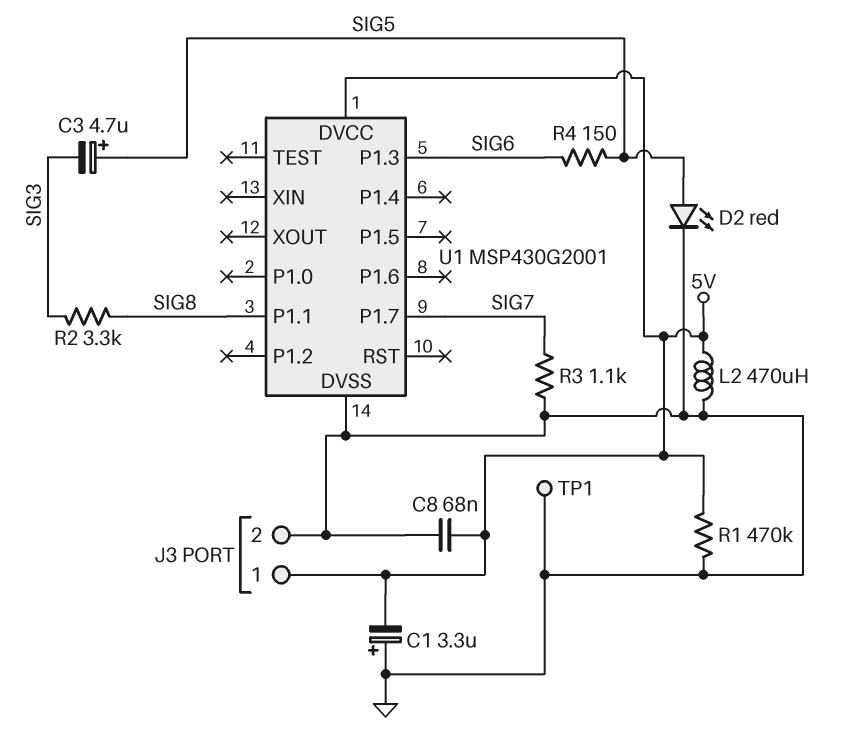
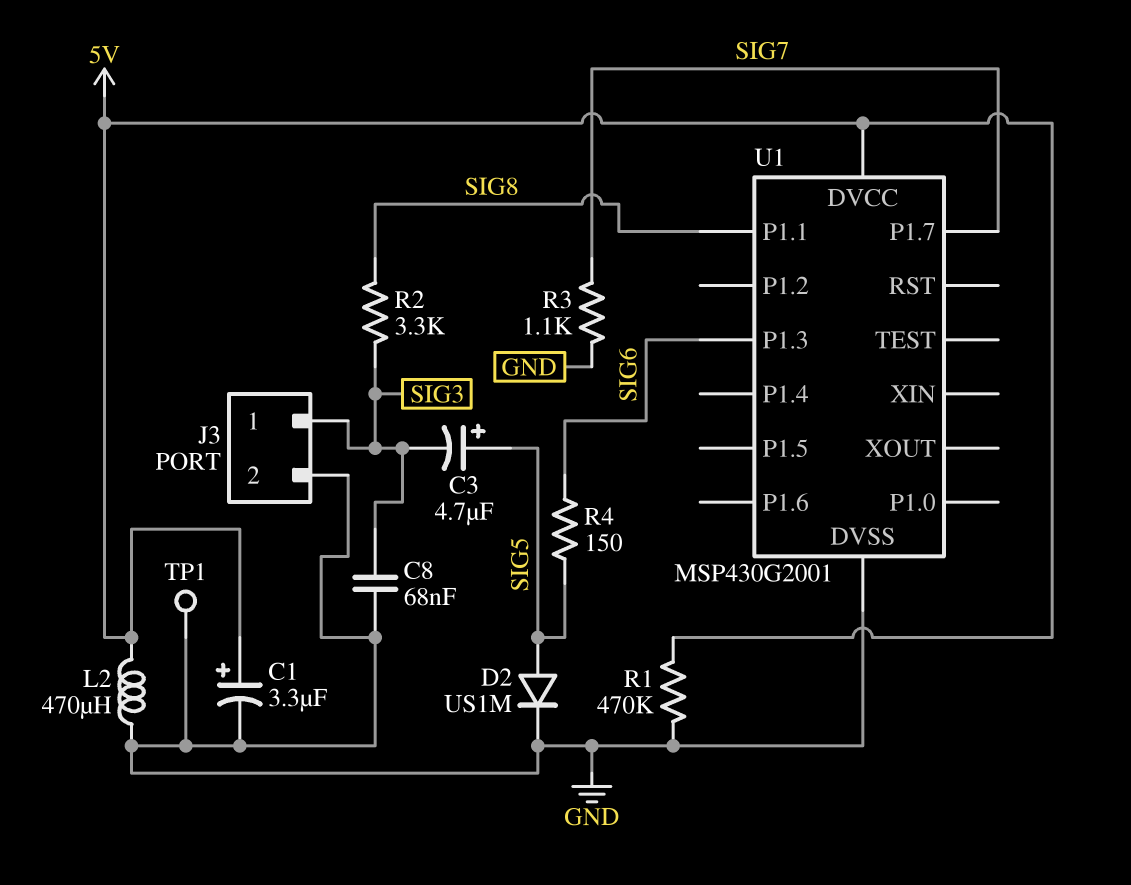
C1: 3.3uF (plus GND, minus 5V) -> 3.3uF (plus 5V, minus GND)
C8: 68nF (5V, GND) -> 68nF (GND, SIG3)
D2: LED red (A SIG5, K GND) -> diode US1M (A SIG5, K GND)
J3 pin 1: 5V -> SIG3

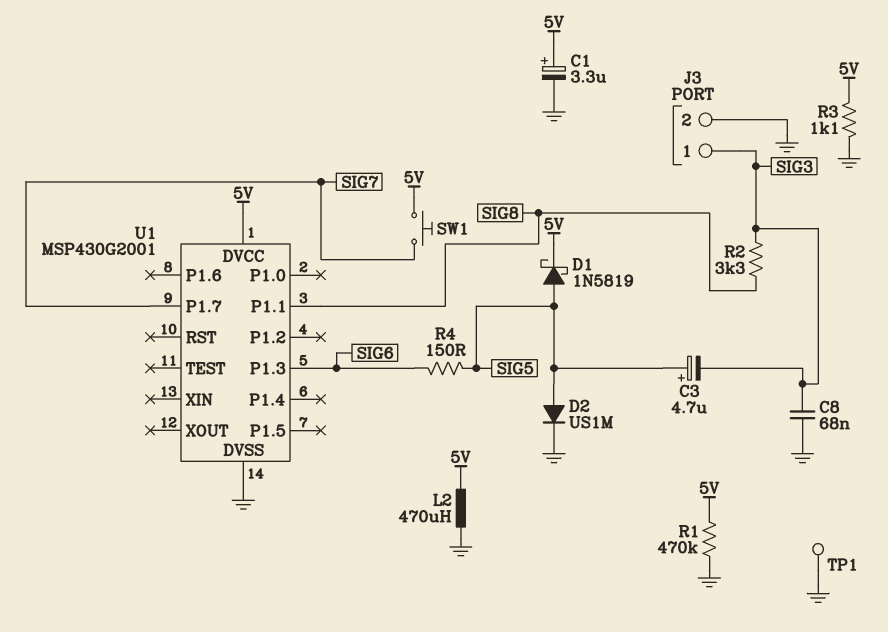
D1: none -> schottky 1N5819 (A SIG5, K 5V)
R3: 1.1k (GND, SIG7) -> 1.1k (5V, GND)
SW1: none -> button (5V, SIG7)

